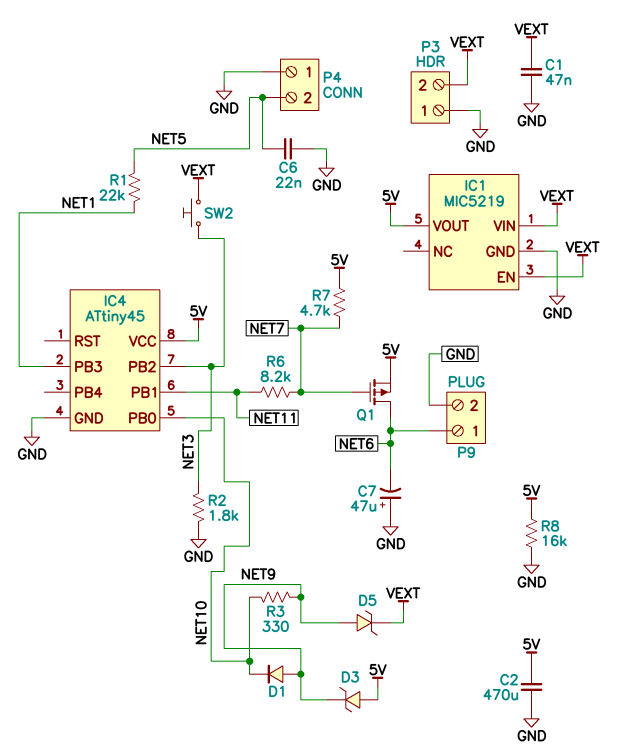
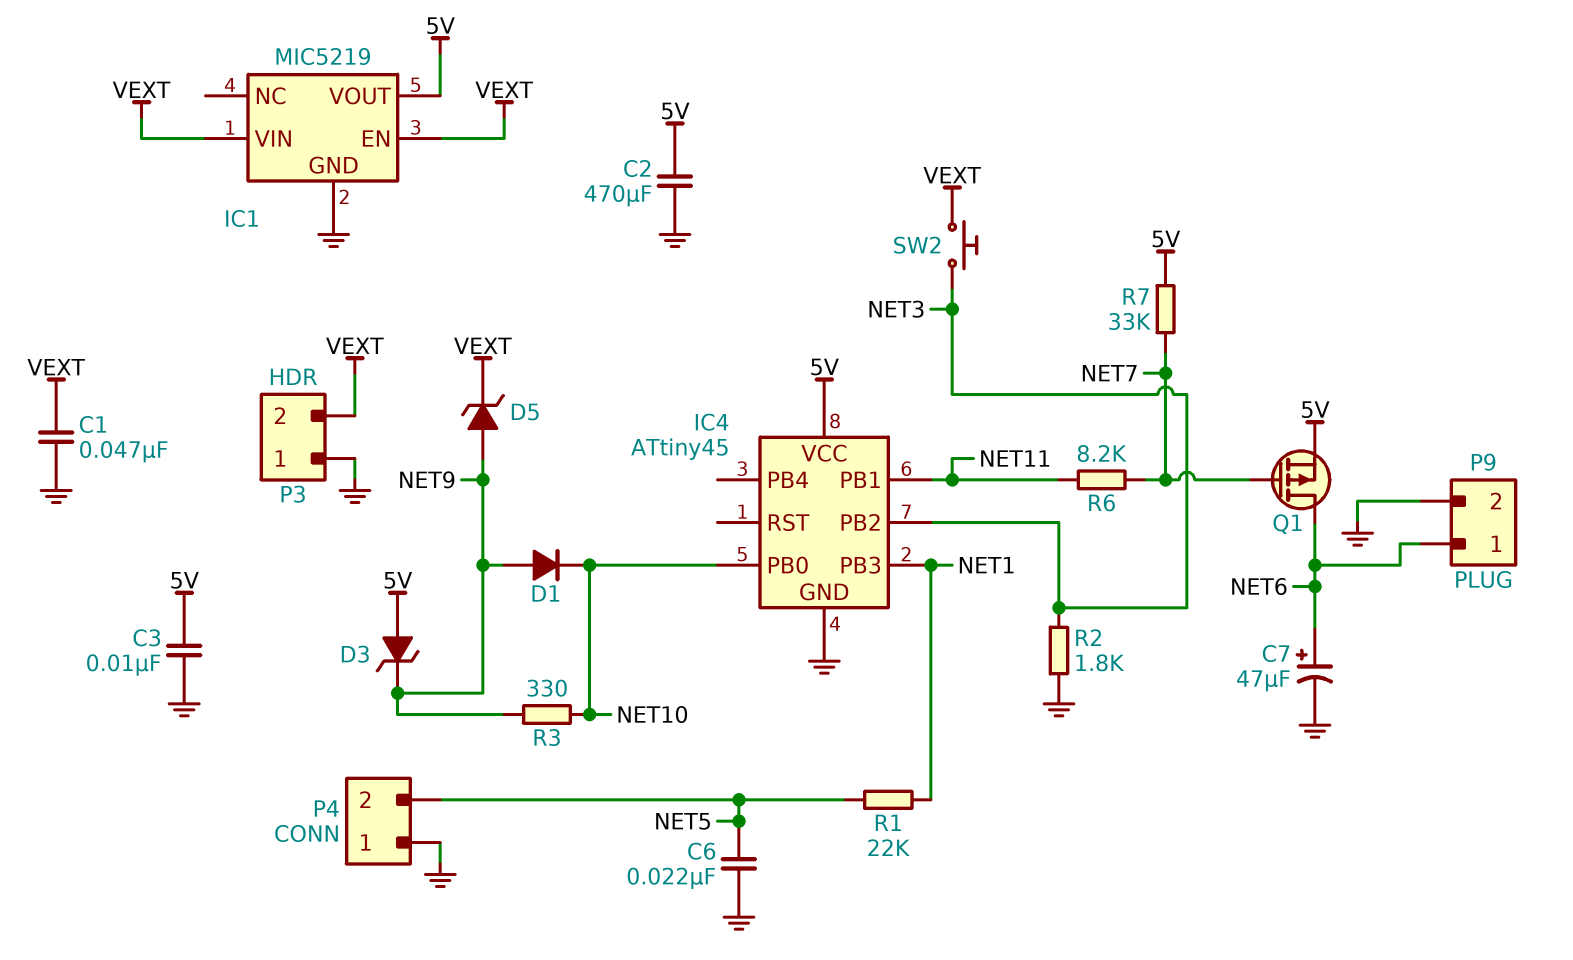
C3: none -> 10nF (5V, GND)
C7: 47uF (plus GND, minus NET6) -> 47uF (plus NET6, minus GND)
R7: 4.7k (5V, NET7) -> 33k (5V, NET7)
R8: 16k (5V, GND) -> none

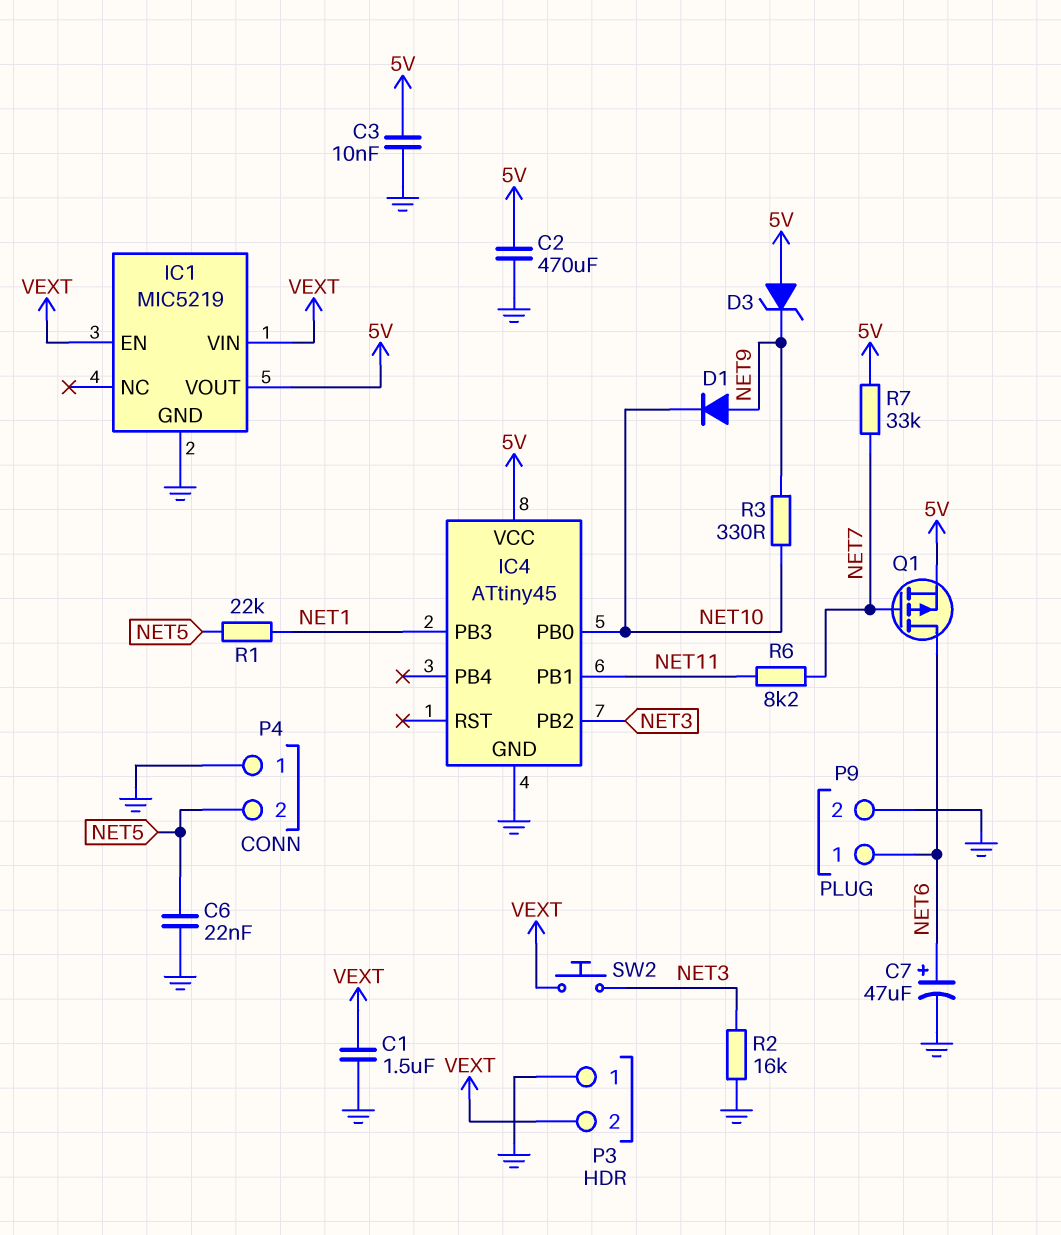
C1: 47nF (GND, VEXT) -> 1.5uF (GND, VEXT)
D5: zener (A NET9, K VEXT) -> none
R2: 1.8k (GND, NET3) -> 16k (GND, NET3)

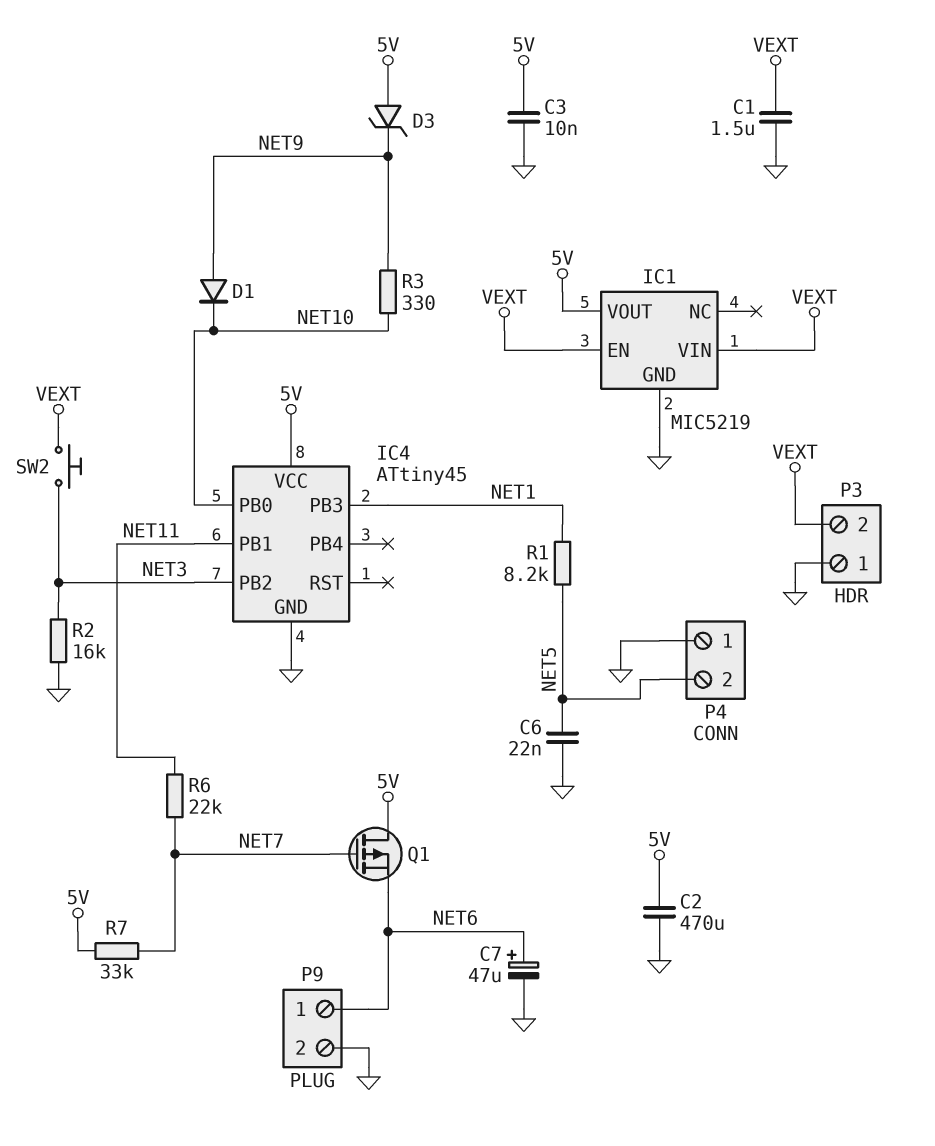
Q1: PMOS (G NET7, D NET6, S 5V) -> PMOS (G NET7, D 5V, S NET6)
R1: 22k (NET1, NET5) -> 8.2k (NET1, NET5)
R6: 8.2k (NET7, NET11) -> 22k (NET7, NET11)

